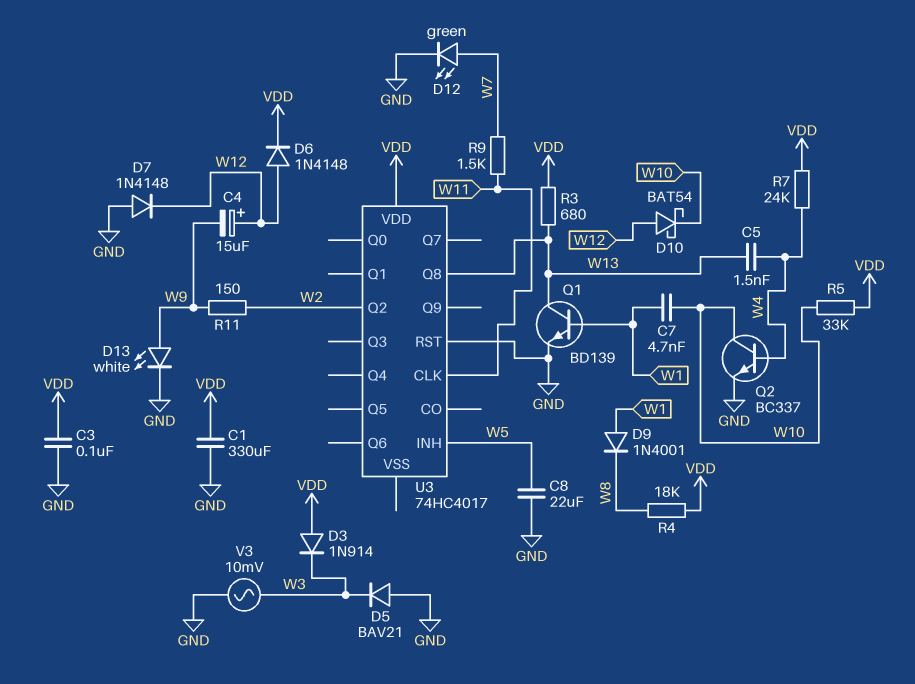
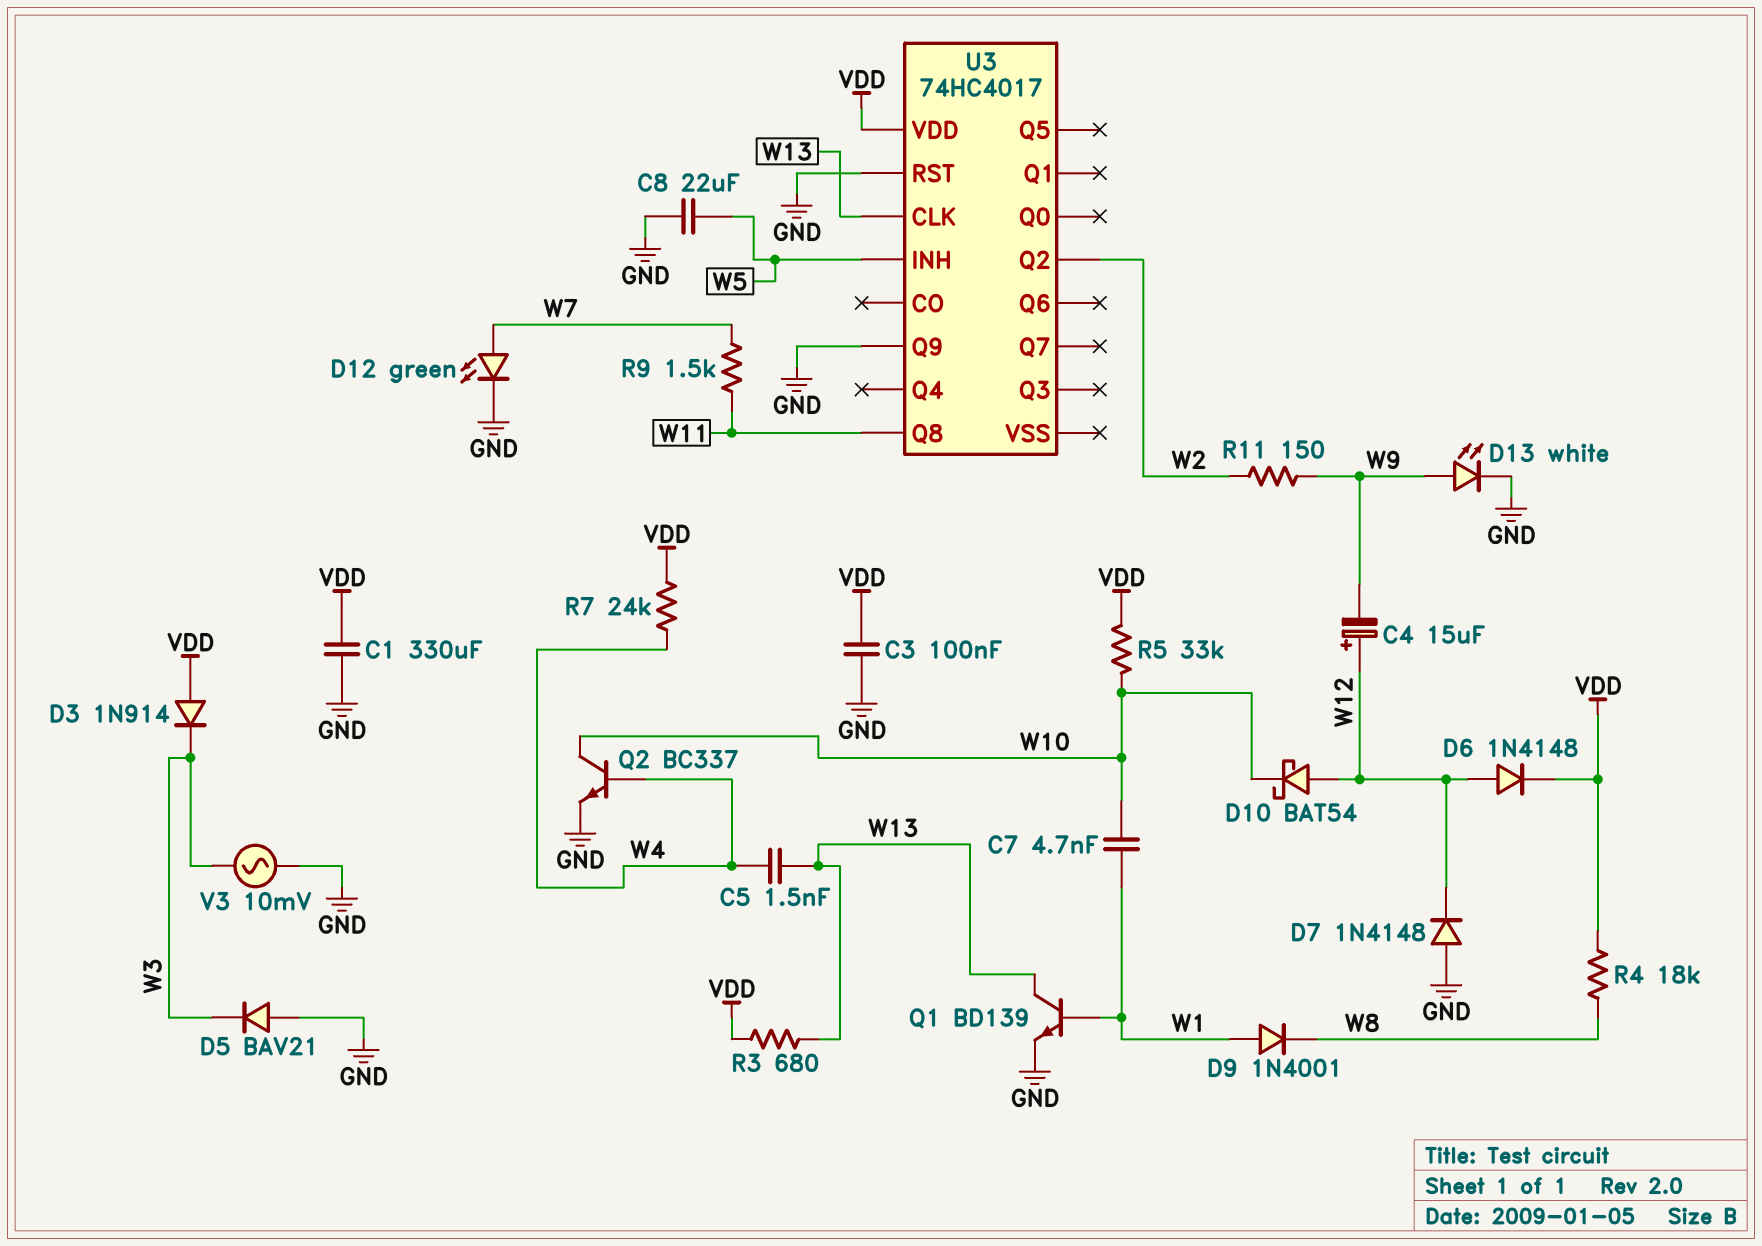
U3 pin CLK: W11 -> W13
U3 pin Q8: W13 -> W11
U3 pin Q9: none -> GND

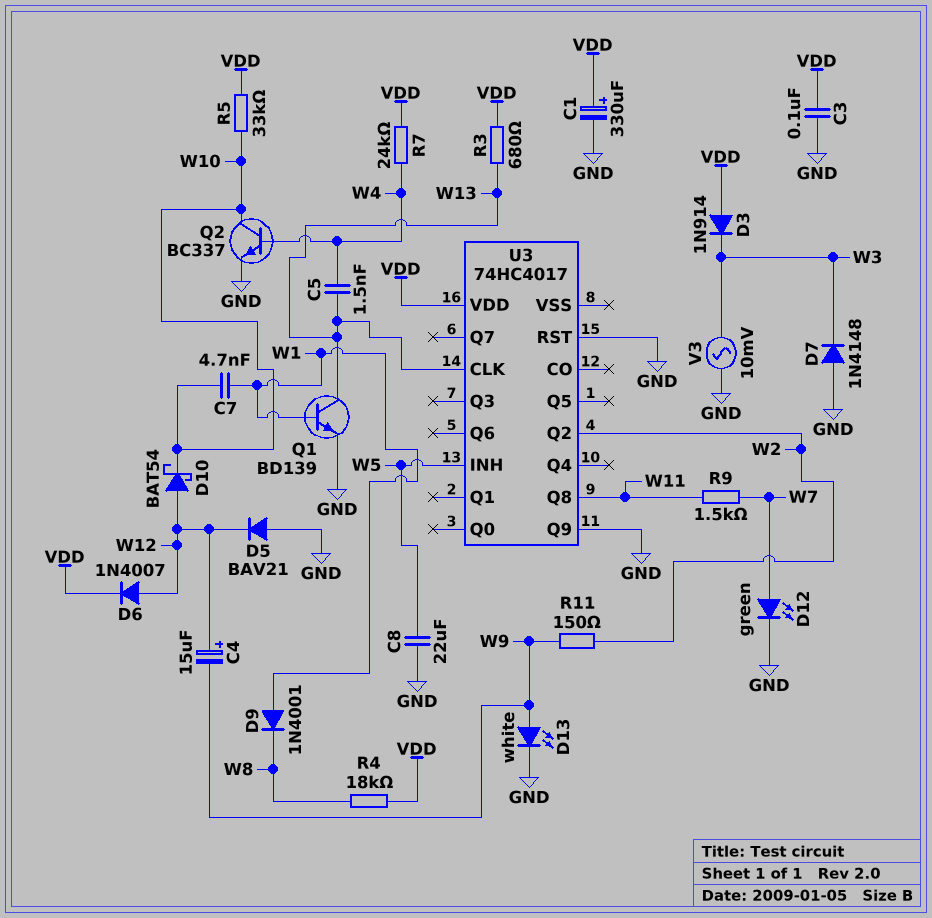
C1: 330uF (GND, VDD) -> 330uF (plus VDD, minus GND)
D5: diode BAV21 (A GND, K W3) -> diode BAV21 (A GND, K W12)
D6: diode 1N4148 (A W12, K VDD) -> diode 1N4007 (A W12, K VDD)
D7: diode 1N4148 (A GND, K W12) -> diode 1N4148 (A GND, K W3)

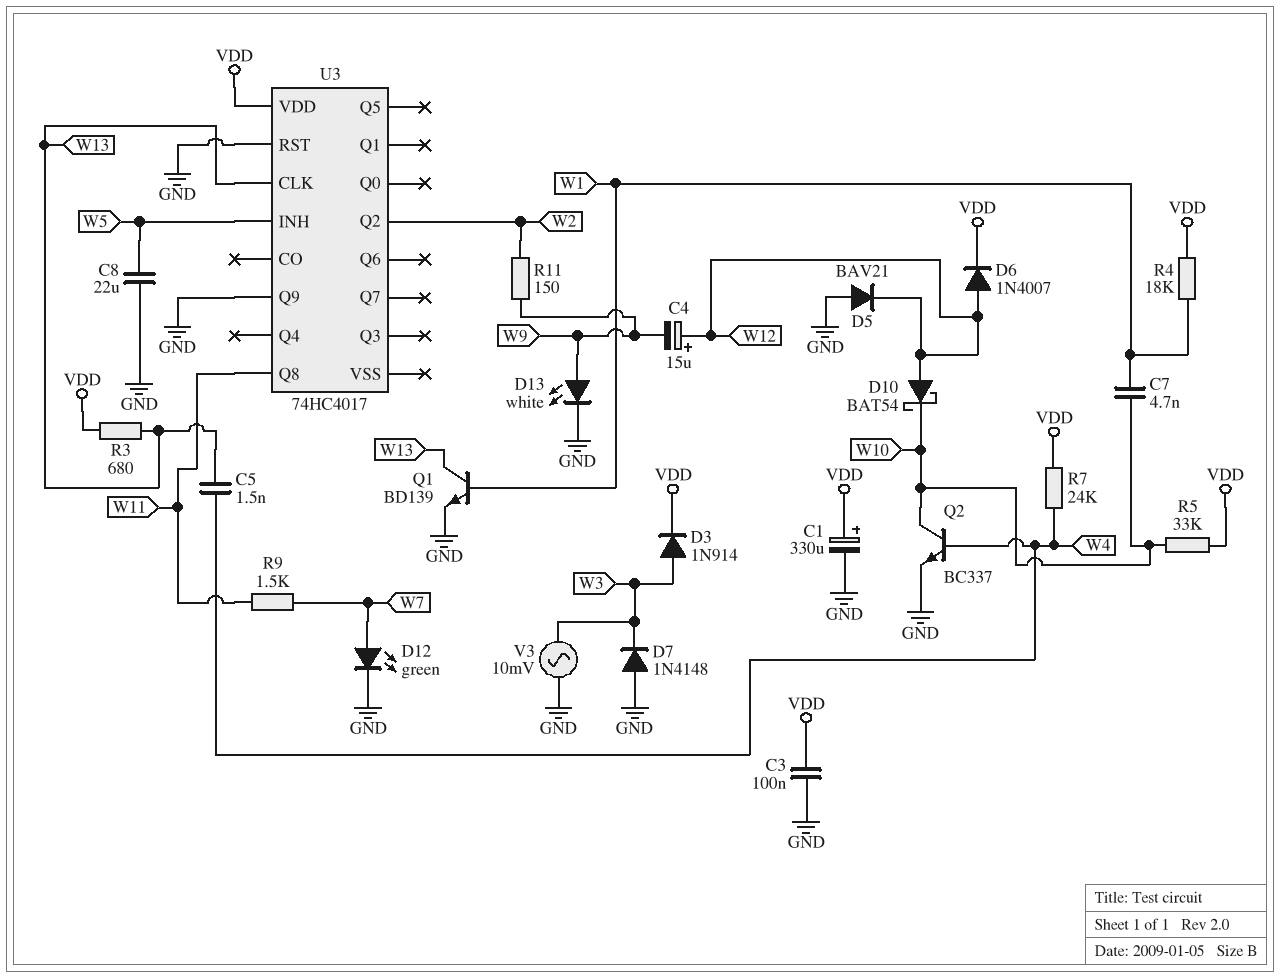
D3: diode 1N914 (A VDD, K W3) -> diode 1N914 (A W3, K VDD)
D9: diode 1N4001 (A W1, K W8) -> none
R4: 18k (VDD, W8) -> 18k (VDD, W1)

